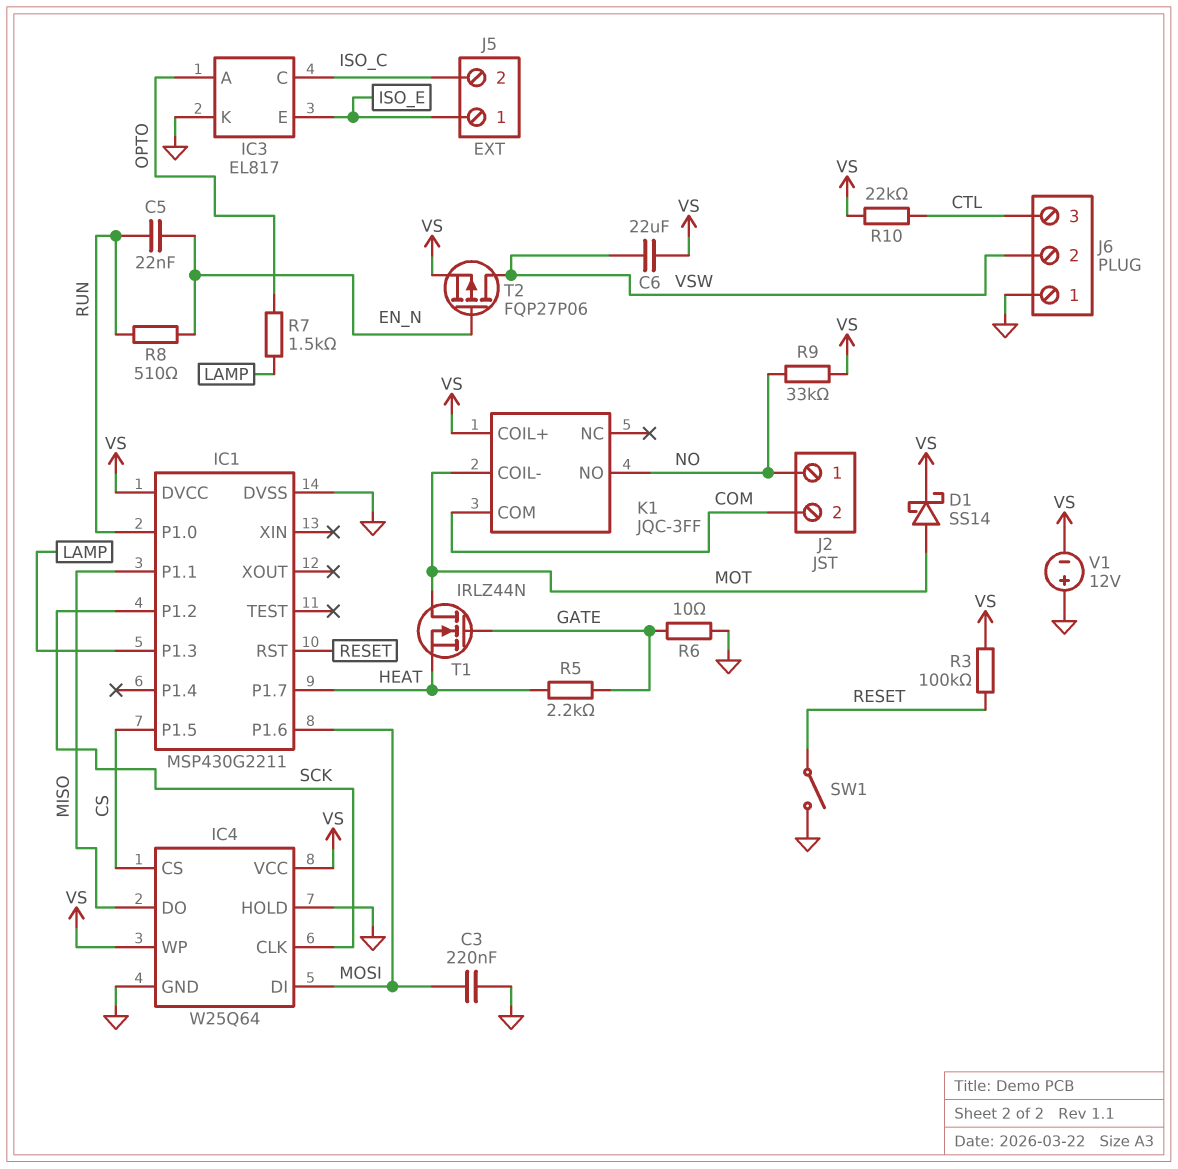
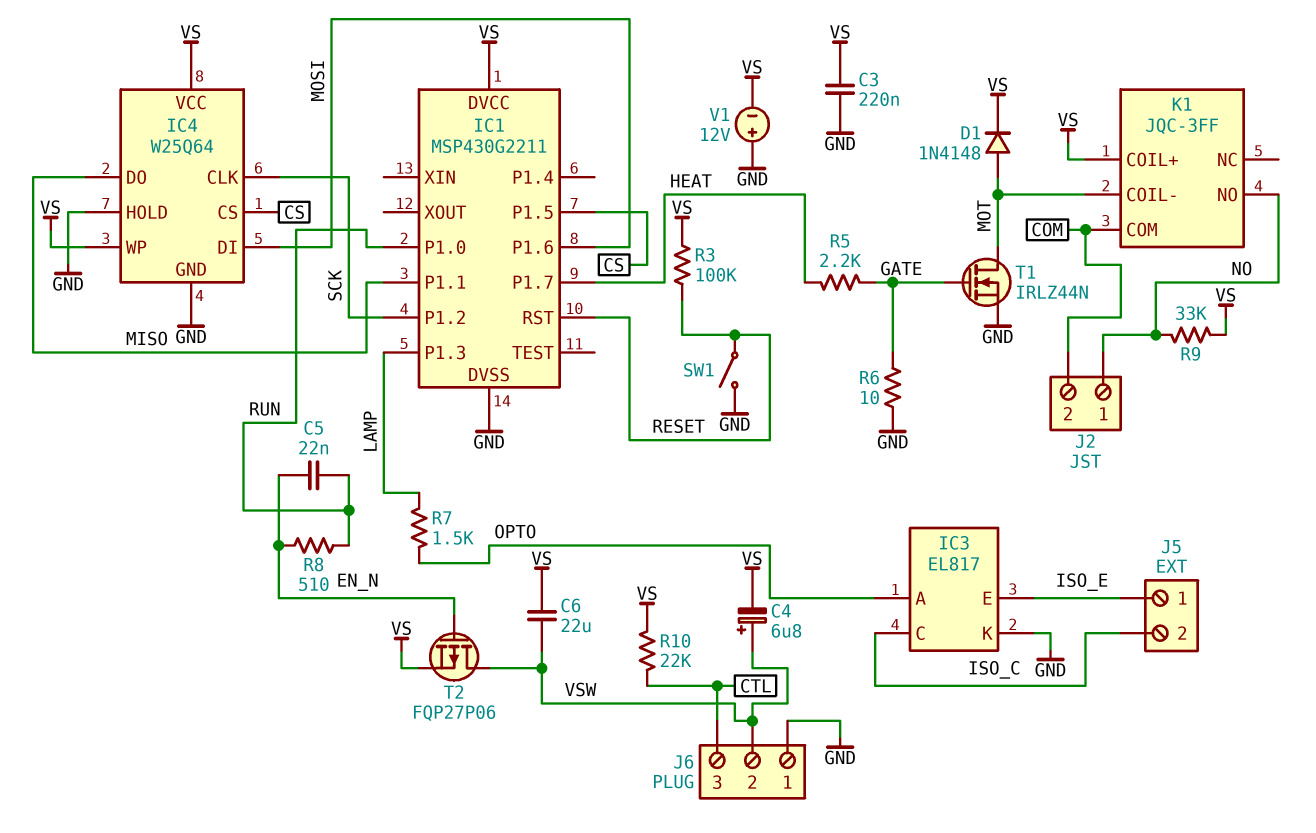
C3: 220nF (GND, MOSI) -> 220nF (GND, VS)
C4: none -> 6.8uF (plus VSW, minus VS)
D1: schottky SS14 (A MOT, K VS) -> diode 1N4148 (A MOT, K VS)
T1: NMOS IRLZ44N (G GATE, D MOT, S HEAT) -> NMOS IRLZ44N (G GATE, D MOT, S GND)

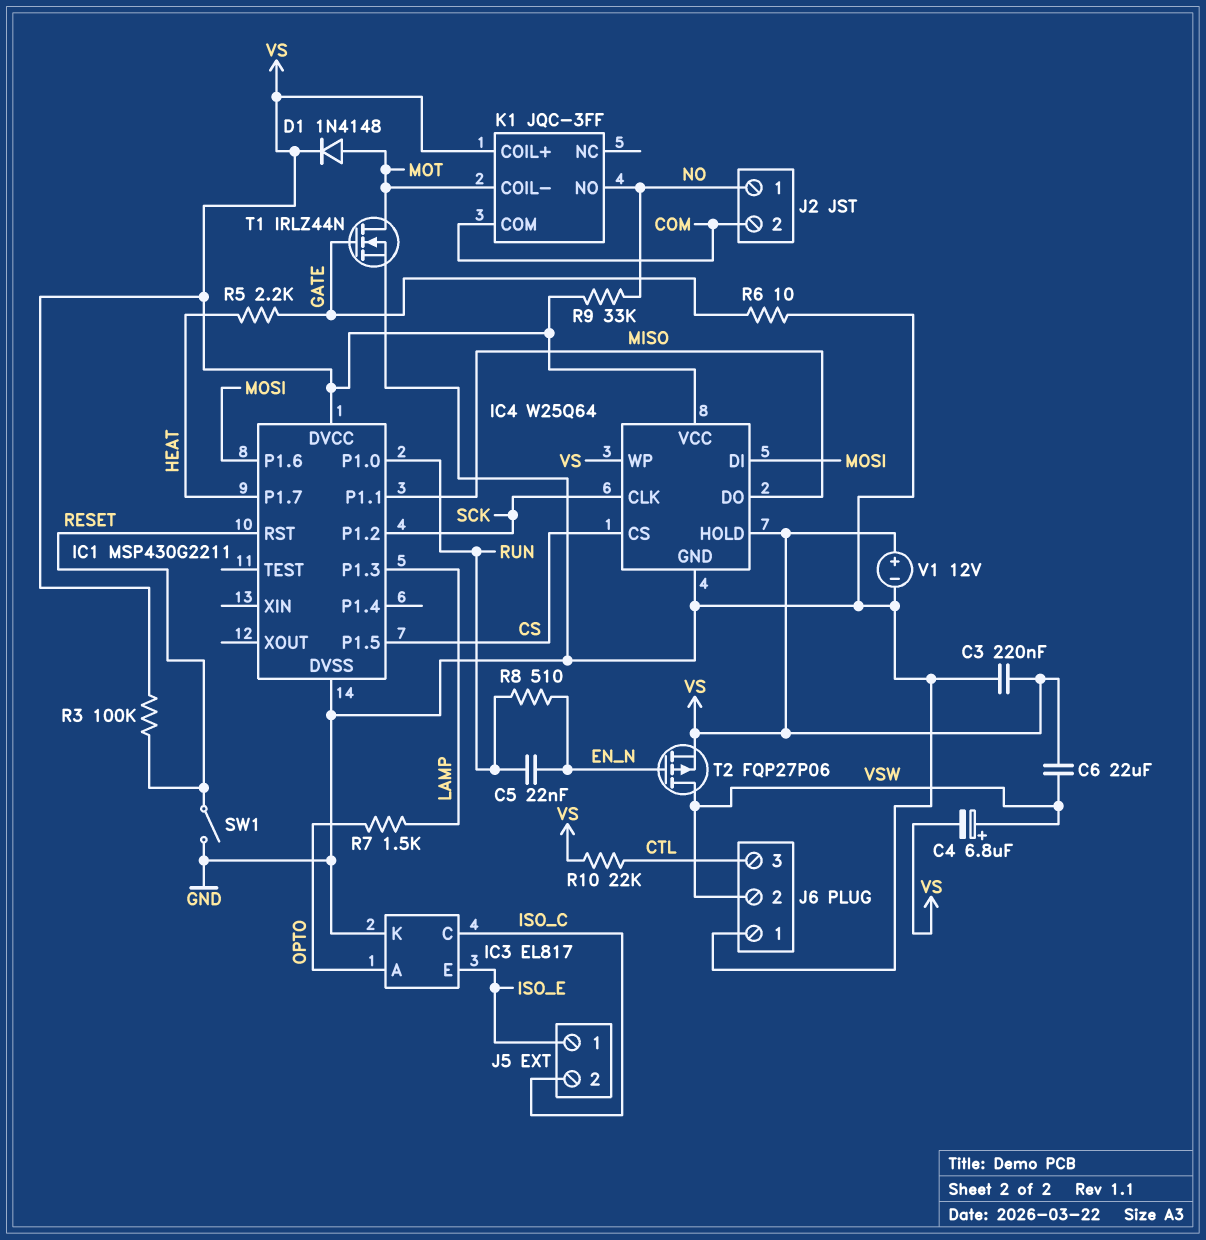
IC4 pin HOLD: GND -> VS
V1: 12V (plus GND, minus VS) -> 12V (plus VS, minus GND)

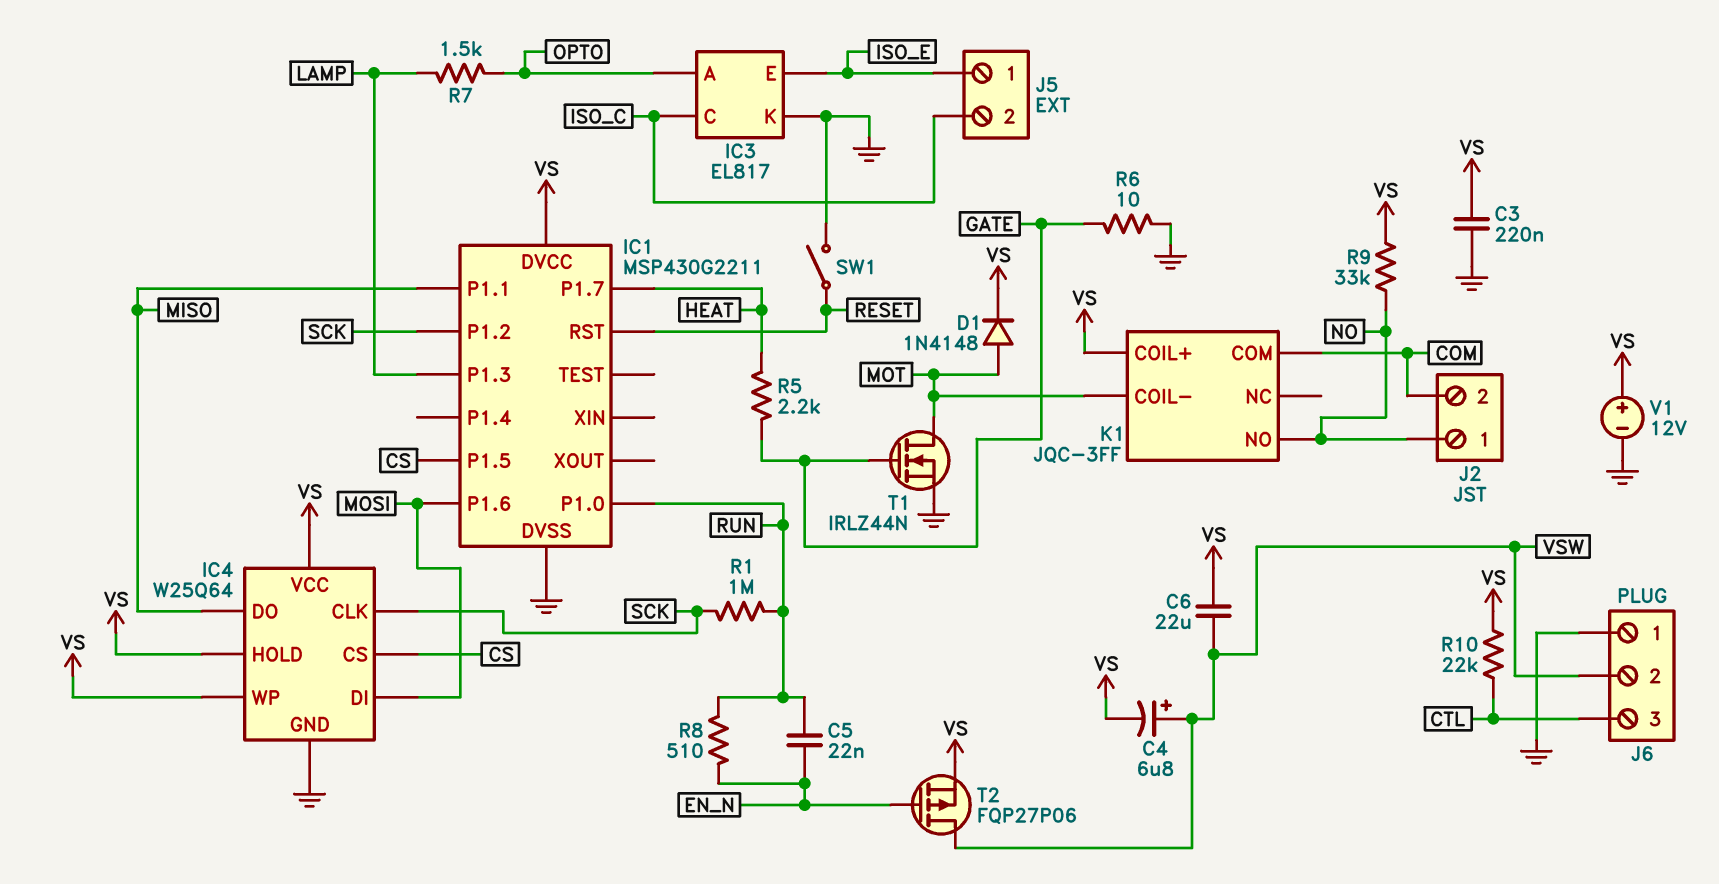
R1: none -> 1M (RUN, SCK)
R3: 100k (RESET, VS) -> none

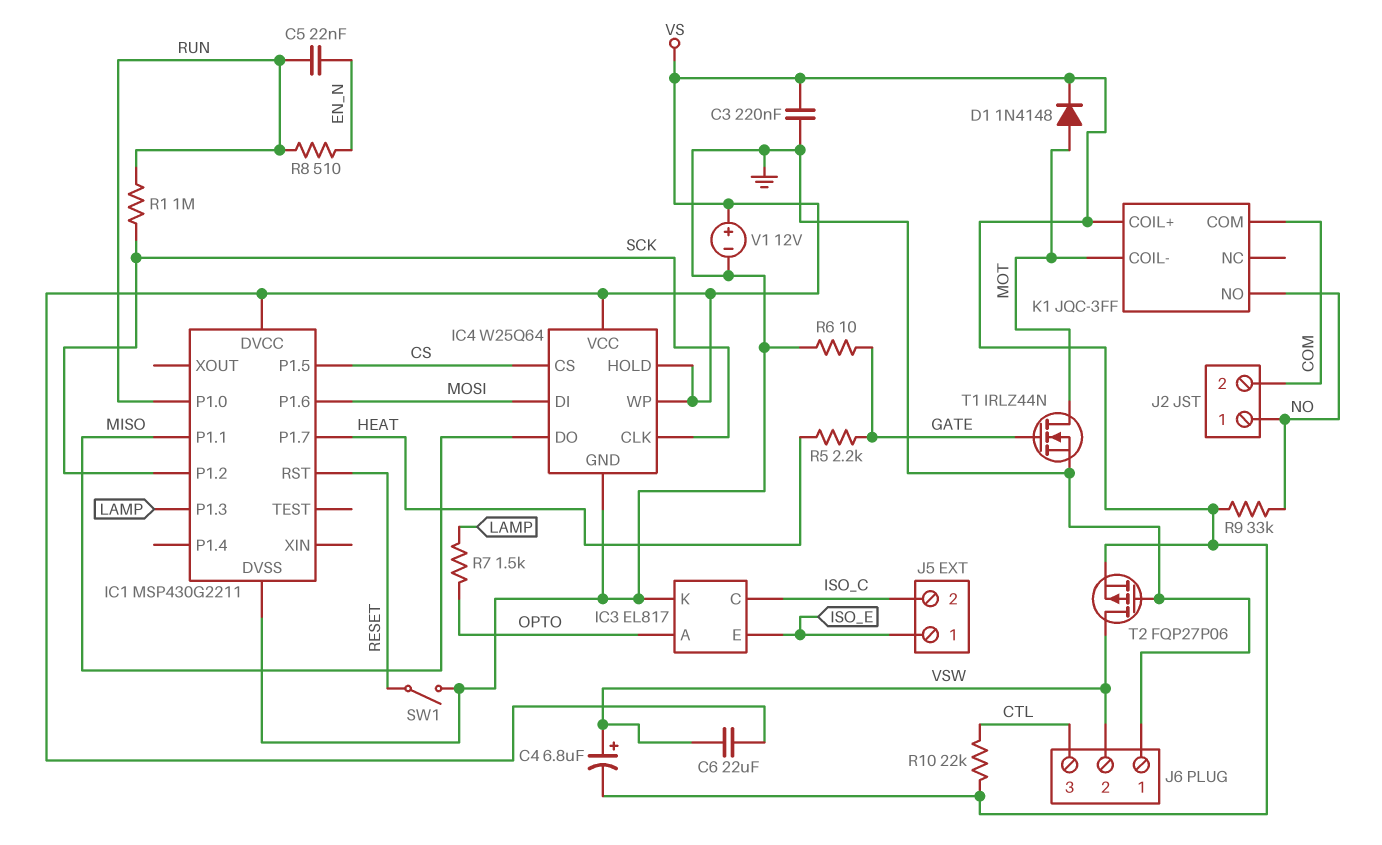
T2: PMOS FQP27P06 (G EN_N, D VSW, S VS) -> PMOS FQP27P06 (G GND, D VSW, S VS)

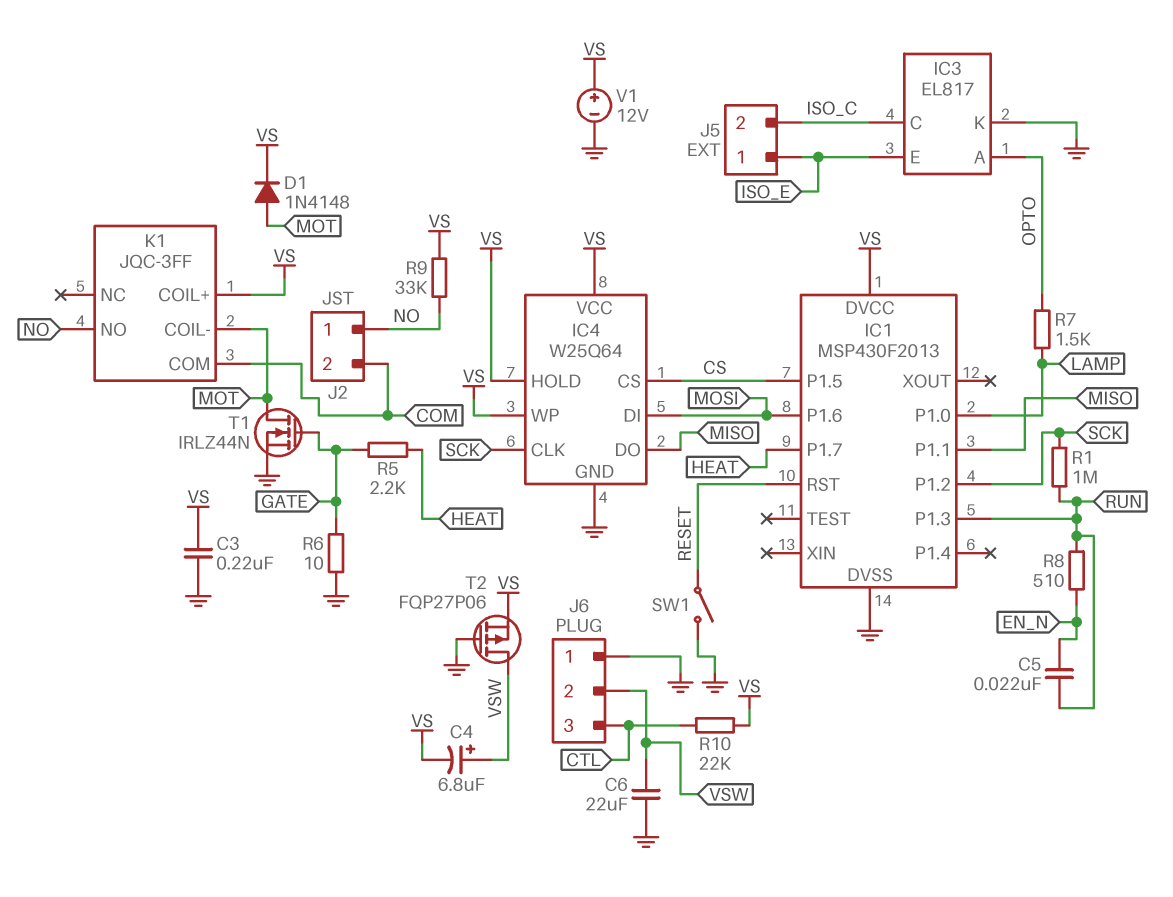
C6: 22uF (VS, VSW) -> 22uF (GND, VSW)
IC1: MSP430G2211 -> MSP430F2013
IC1 pin P1.0: RUN -> LAMP
IC1 pin P1.3: LAMP -> RUN

